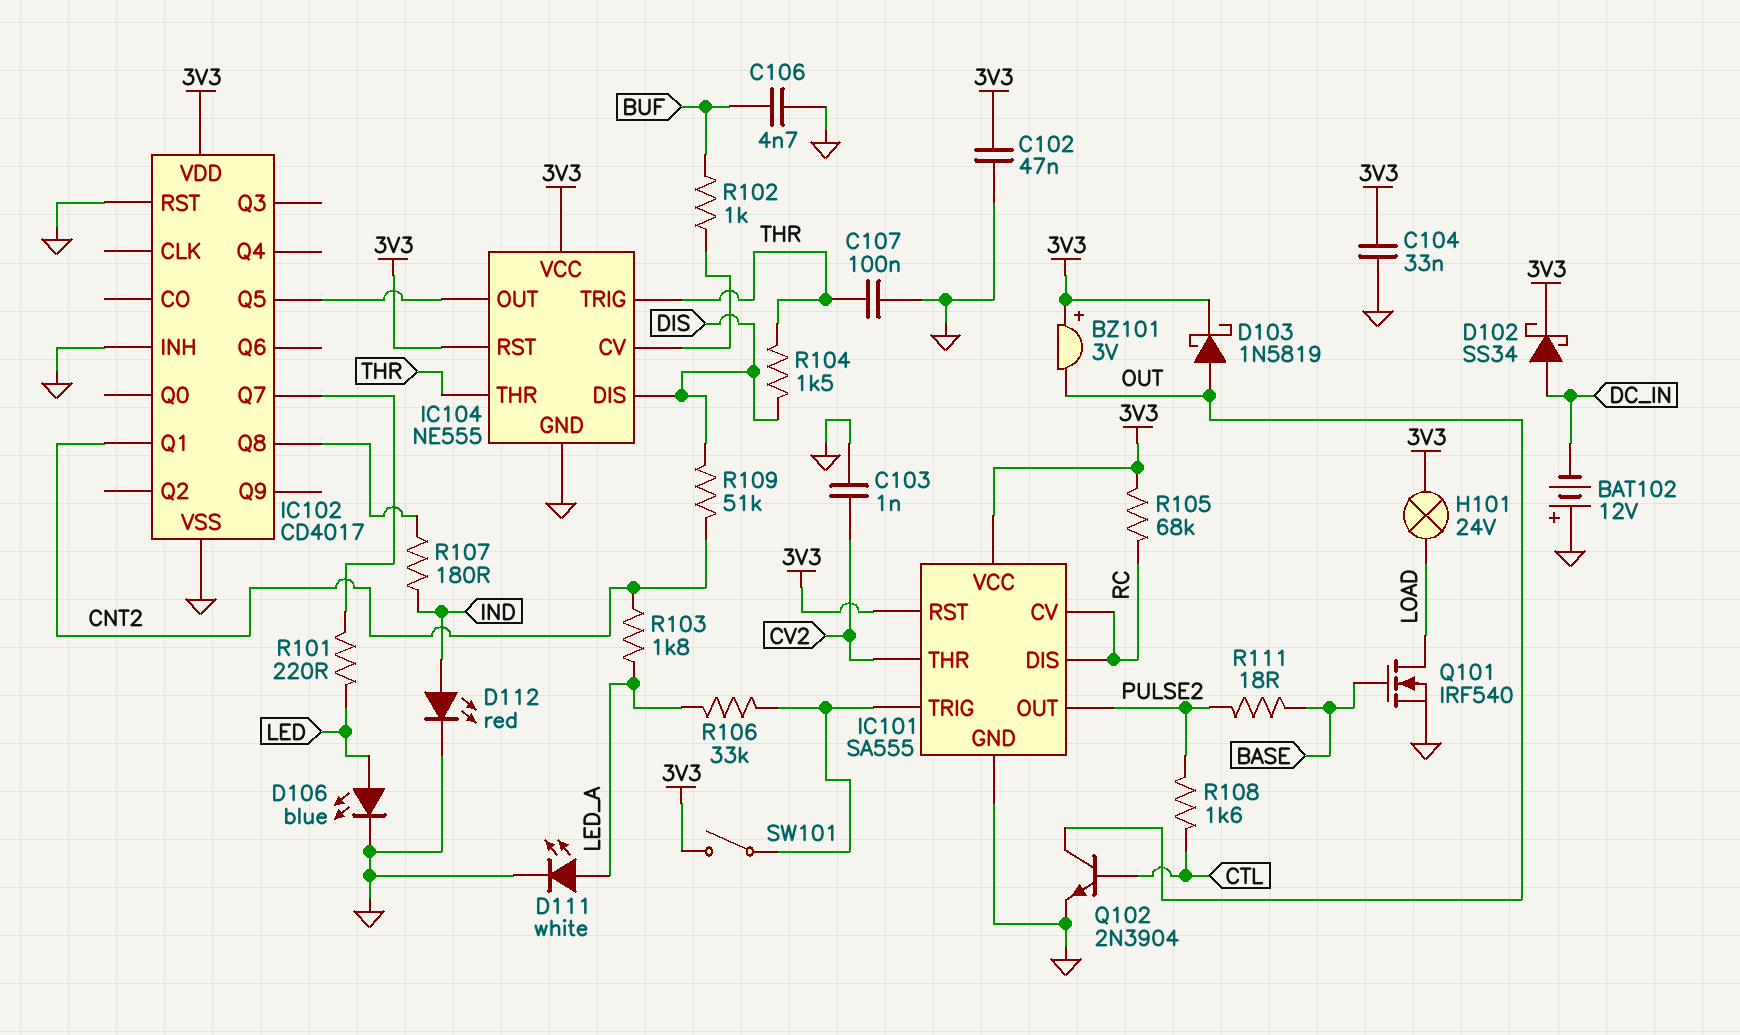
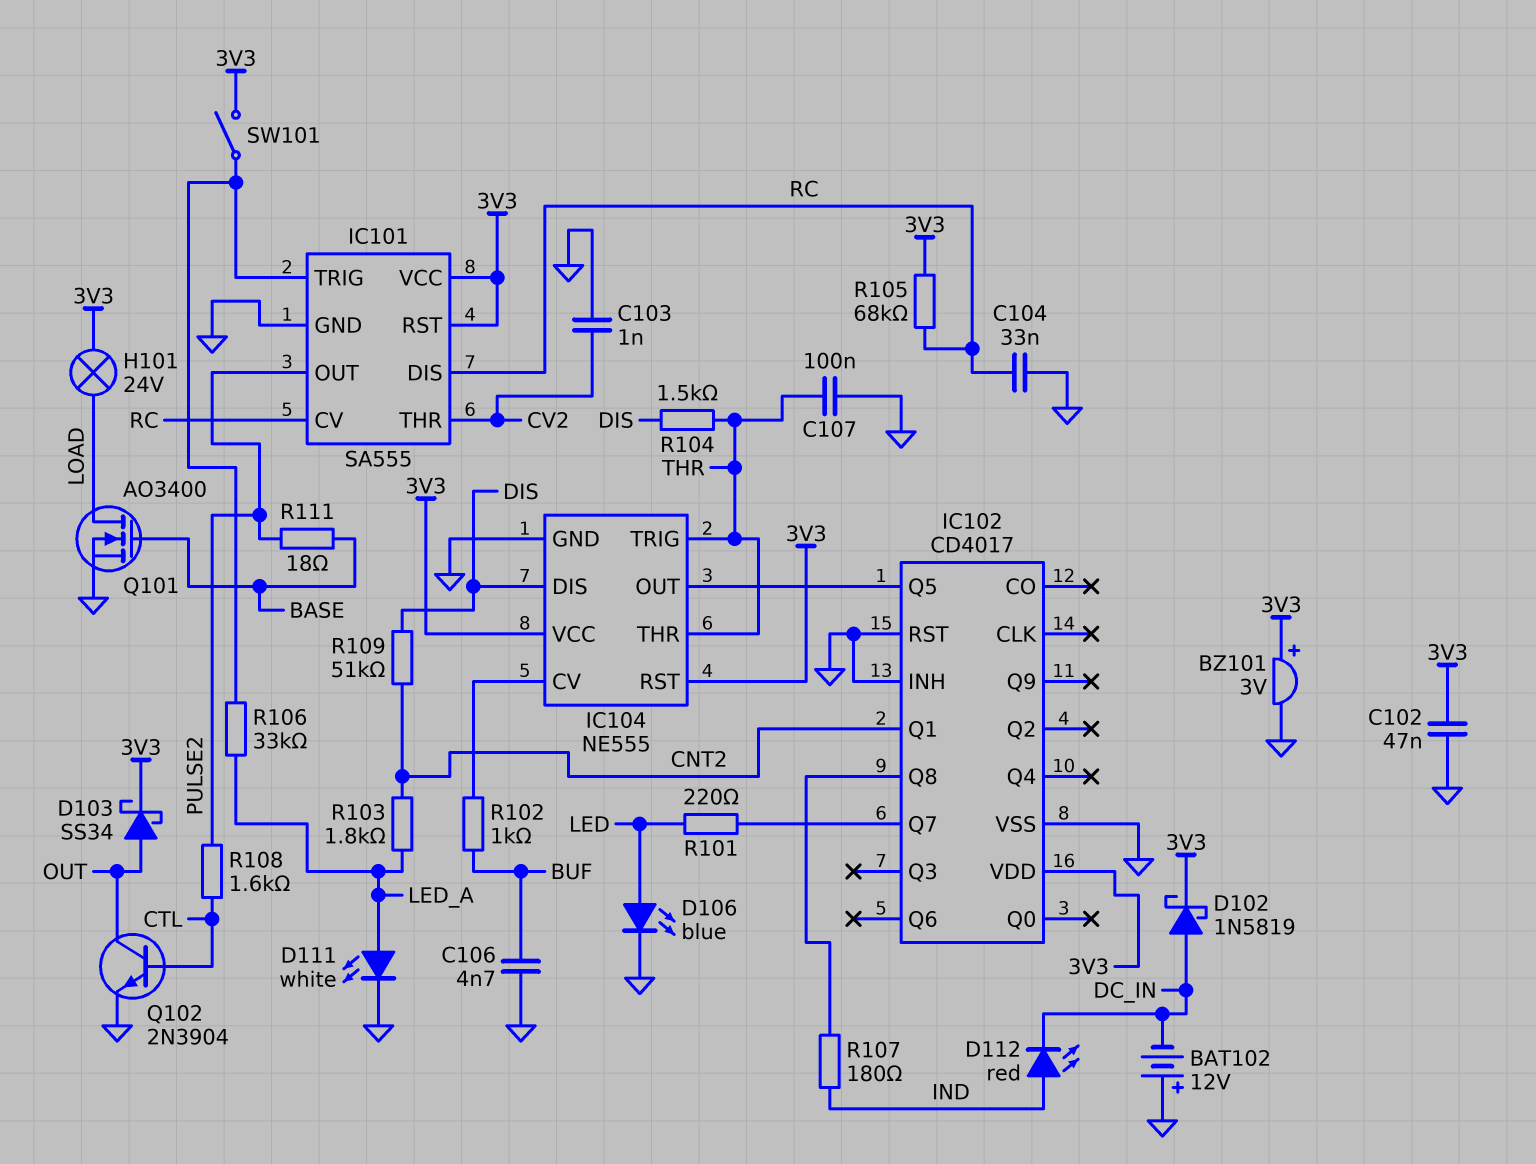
BZ101: buzzer 3V (plus 3V3, minus OUT) -> buzzer 3V (plus 3V3, minus GND)
C104: 33nF (3V3, GND) -> 33nF (GND, RC)
D102: schottky SS34 (A DC_IN, K 3V3) -> schottky 1N5819 (A DC_IN, K 3V3)
D103: schottky 1N5819 (A OUT, K 3V3) -> schottky SS34 (A OUT, K 3V3)
D112: LED red (A IND, K GND) -> LED red (A IND, K DC_IN)
Q101: NMOS IRF540 (G BASE, D LOAD, S GND) -> NMOS AO3400 (G BASE, D LOAD, S GND)

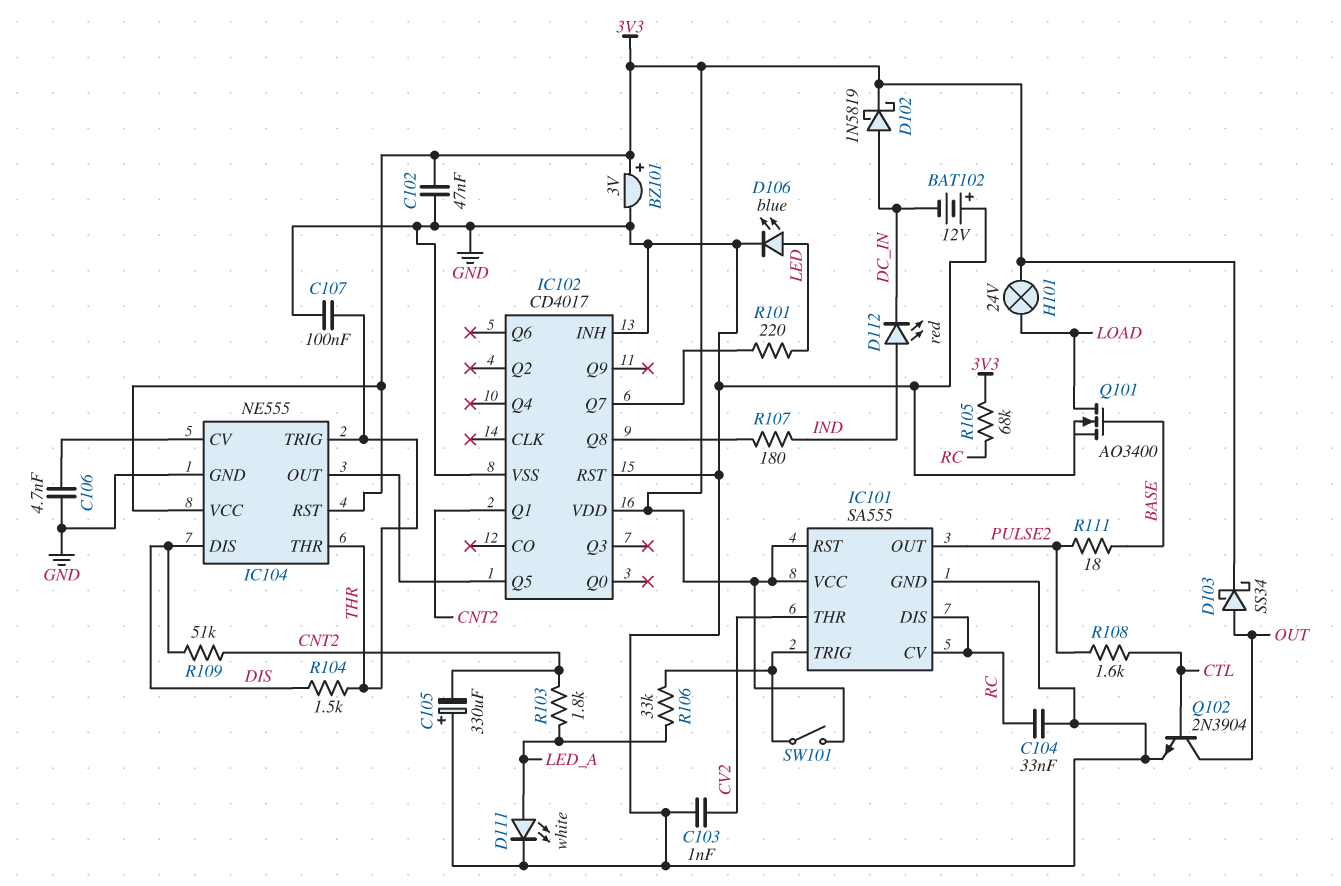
C105: none -> 330uF (plus GND, minus CNT2)
C106: 4.7nF (BUF, GND) -> 4.7nF (GND, IC104/CV)
R102: 1k (BUF, IC104/CV) -> none

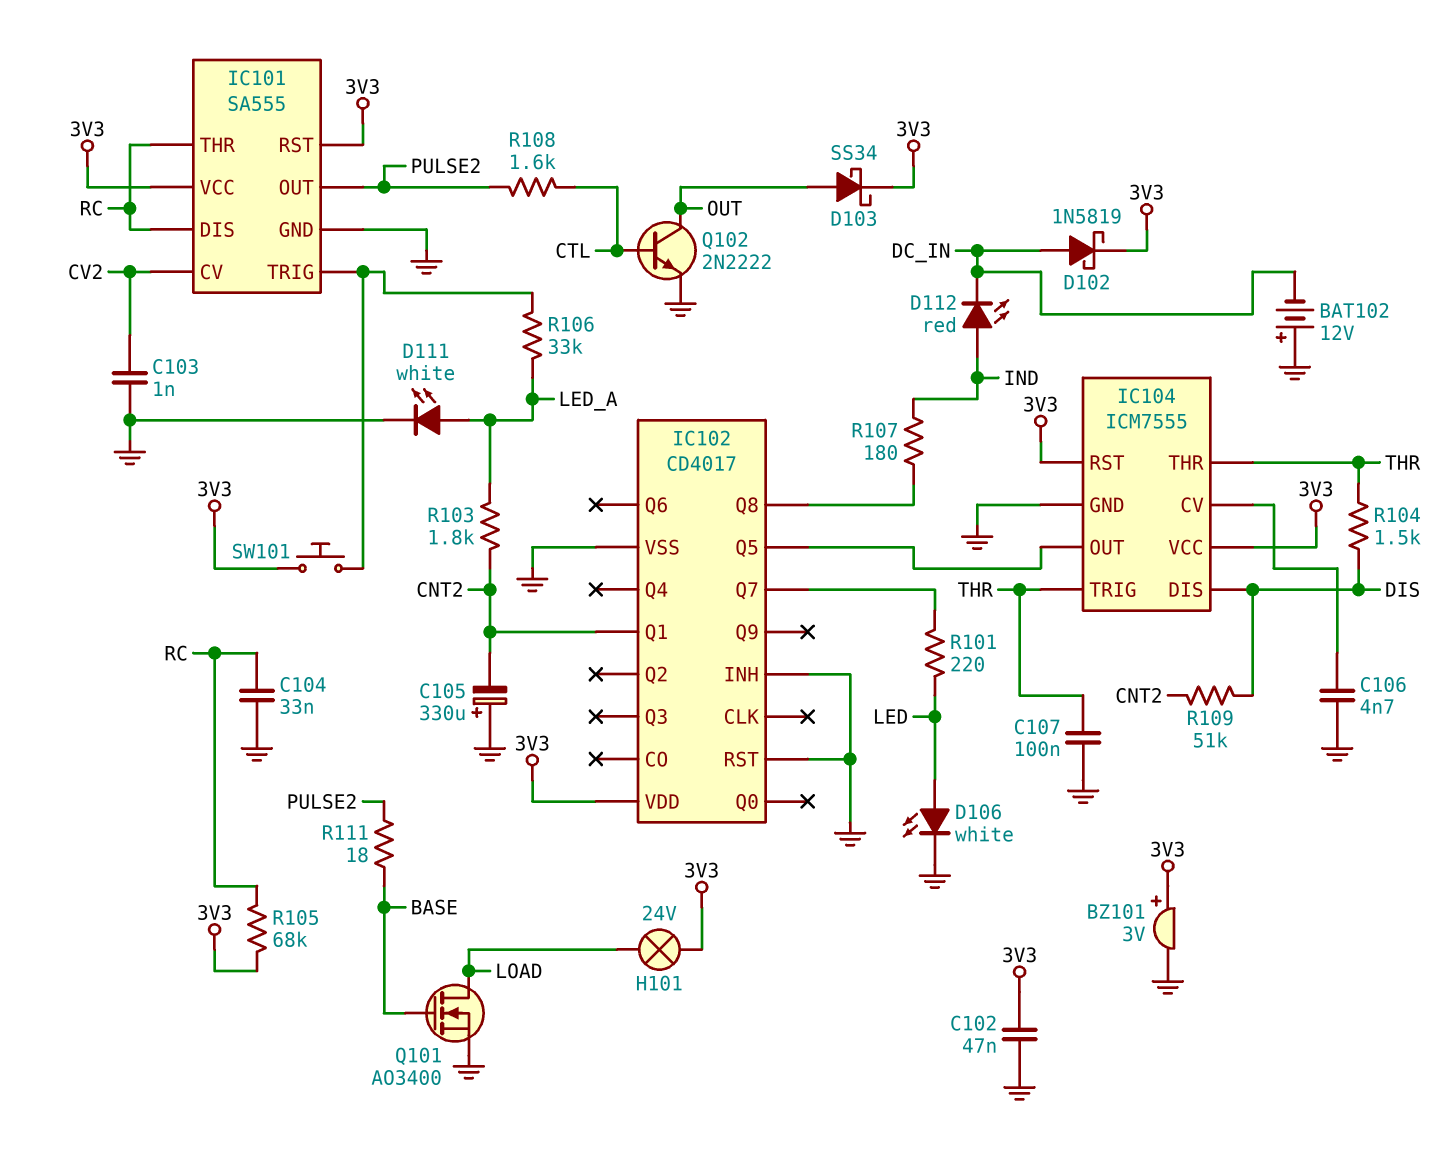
D106: LED blue (A LED, K GND) -> LED white (A LED, K GND)
IC101 pin CV: RC -> CV2
IC101 pin THR: CV2 -> RC
IC104: NE555 -> ICM7555
Q102: NPN 2N3904 (B CTL, C OUT, E GND) -> NPN 2N2222 (B CTL, C OUT, E GND)
SW101: switch (3V3, IC101/TRIG) -> button (3V3, IC101/TRIG)

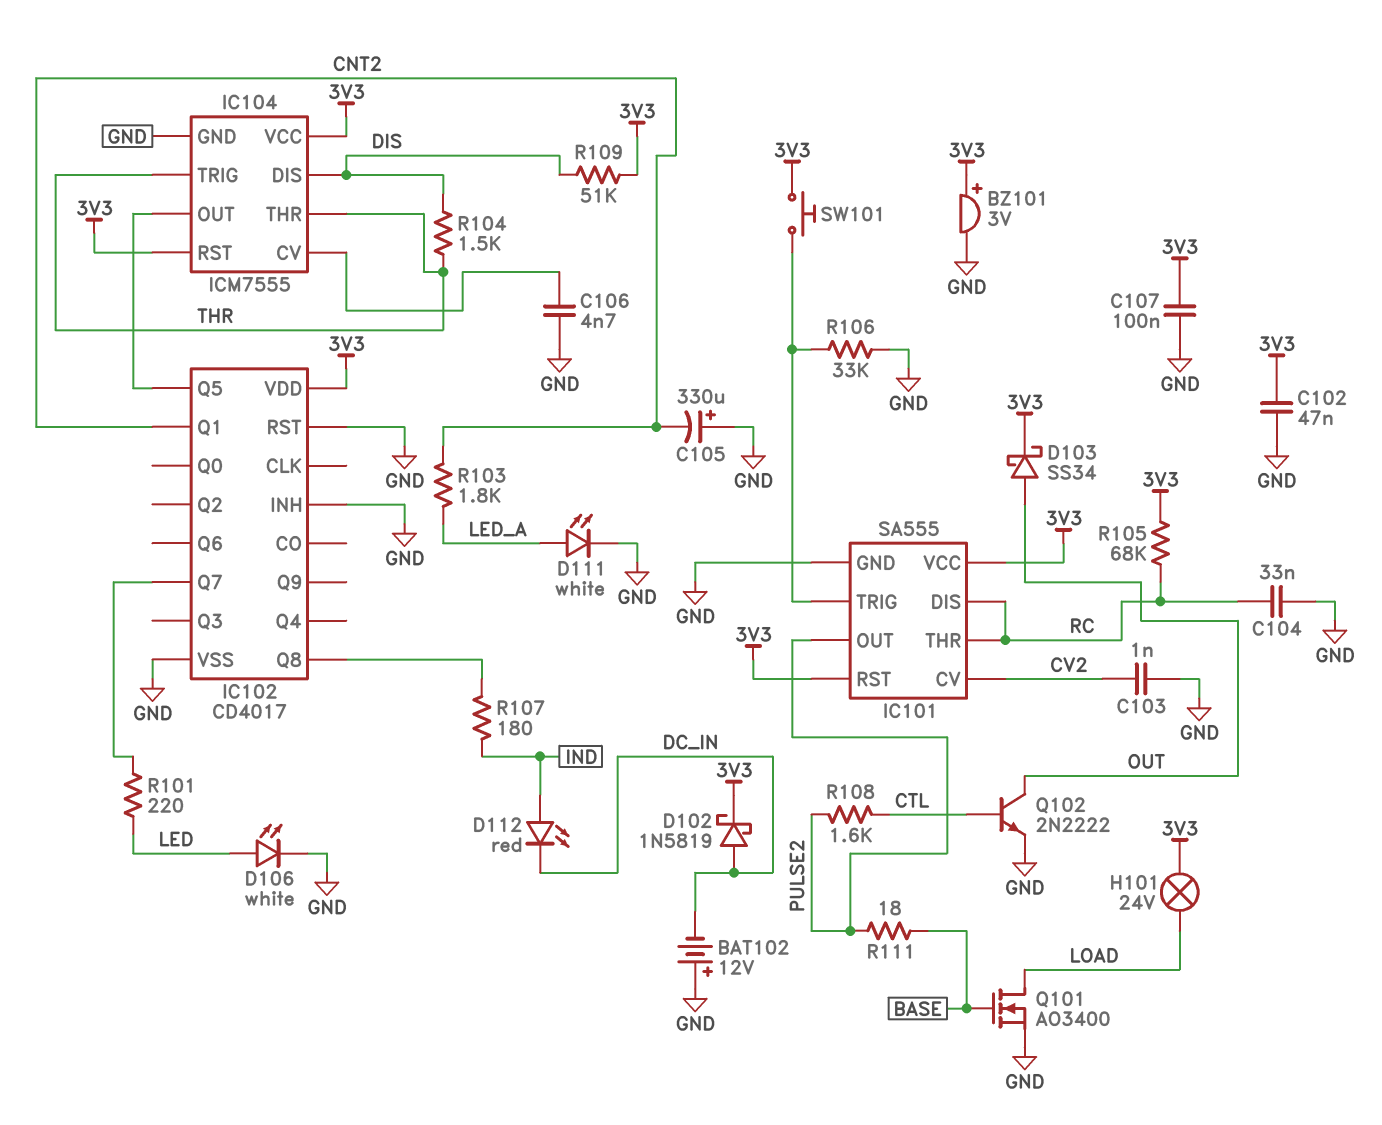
C107: 100nF (GND, THR) -> 100nF (3V3, GND)
R106: 33k (IC101/TRIG, LED_A) -> 33k (GND, IC101/TRIG)
R109: 51k (CNT2, DIS) -> 51k (3V3, DIS)

